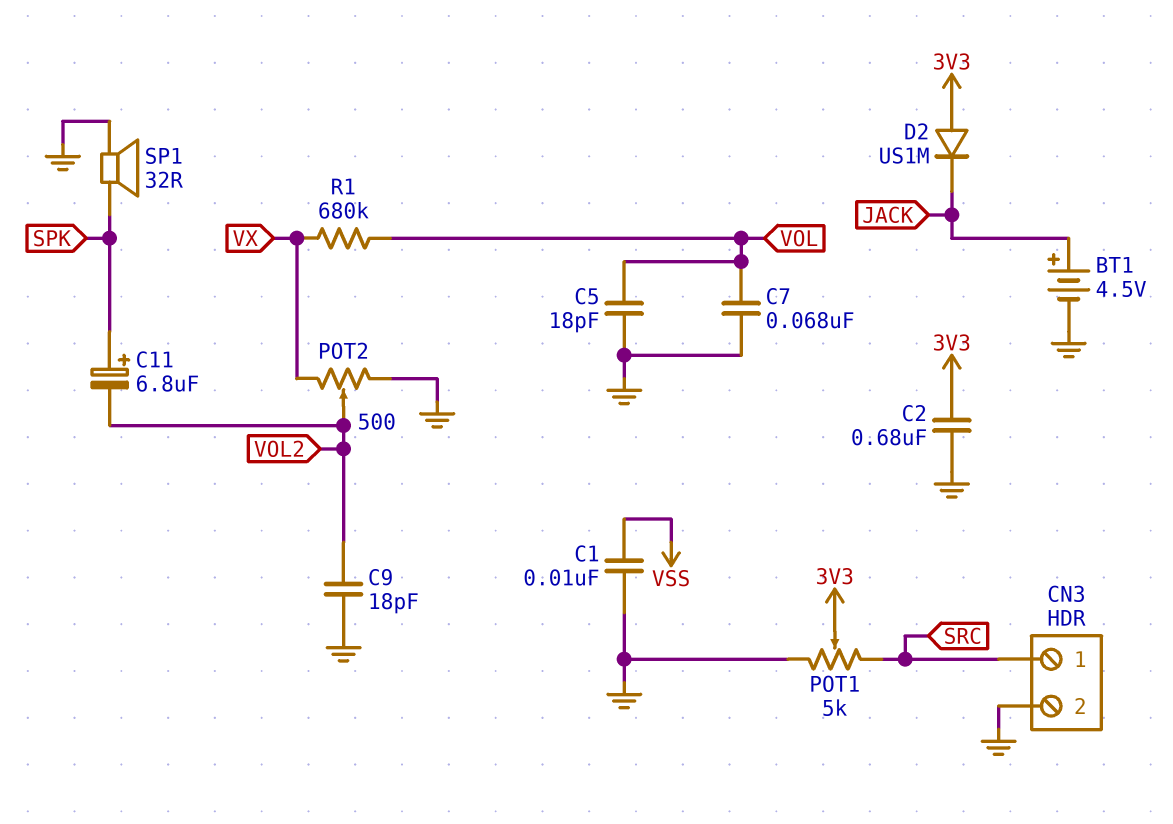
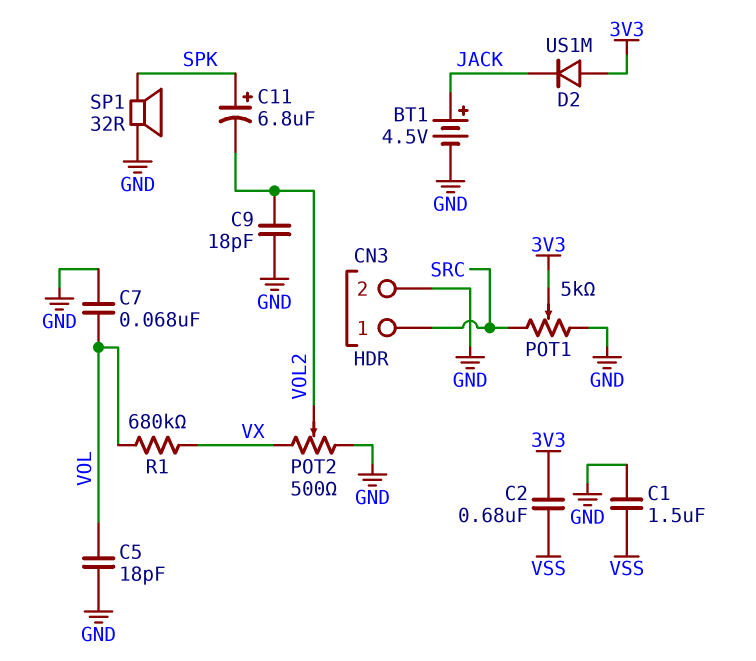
C1: 10nF (GND, VSS) -> 1.5uF (GND, VSS)
C2: 680nF (3V3, GND) -> 680nF (3V3, VSS)

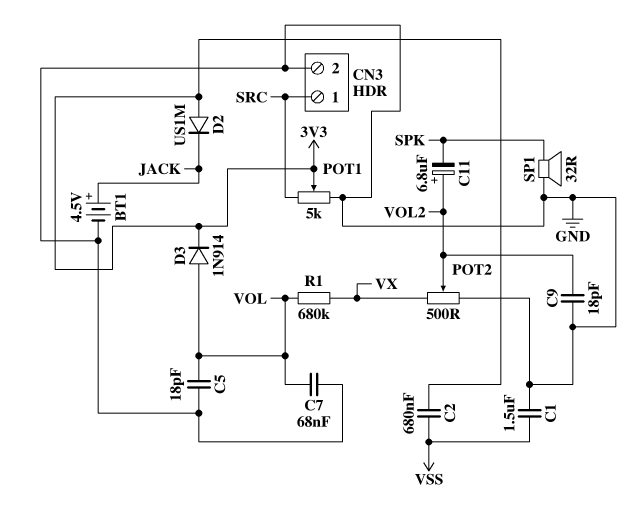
C11: 6.8uF (plus SPK, minus VOL2) -> 6.8uF (plus VOL2, minus SPK)
D3: none -> diode 1N914 (A VOL, K 3V3)

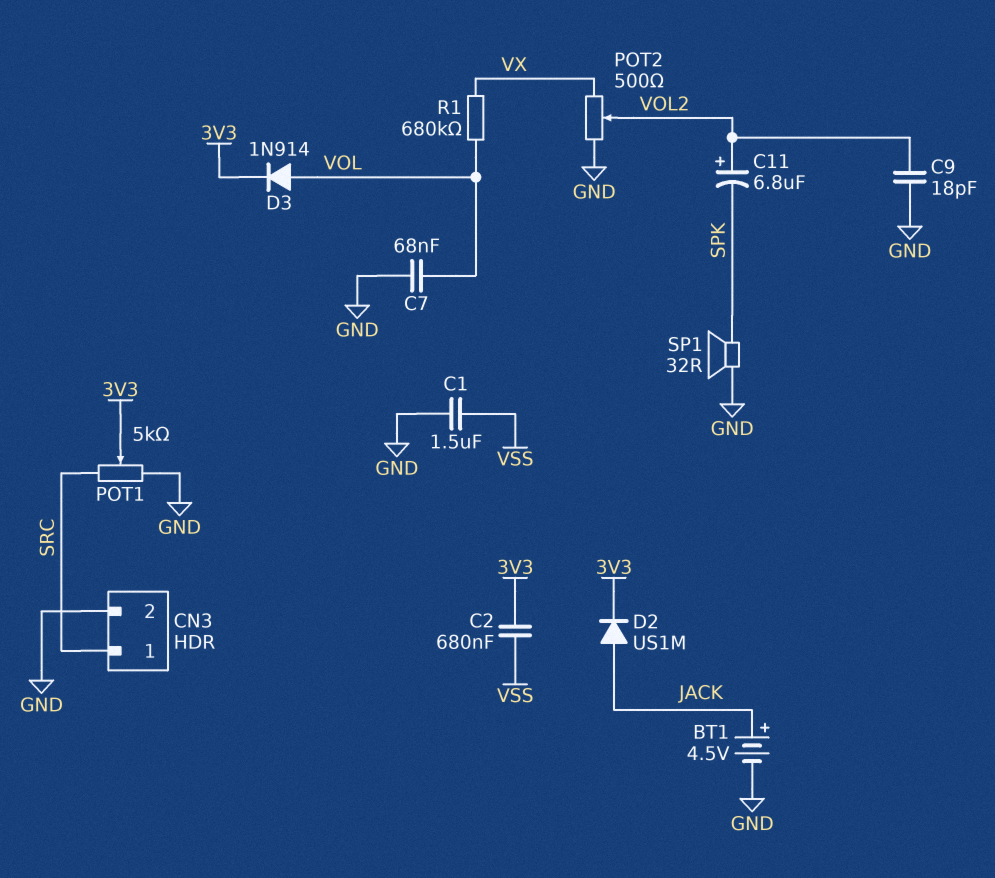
C5: 18pF (GND, VOL) -> none
D2: diode US1M (A 3V3, K JACK) -> diode US1M (A JACK, K 3V3)

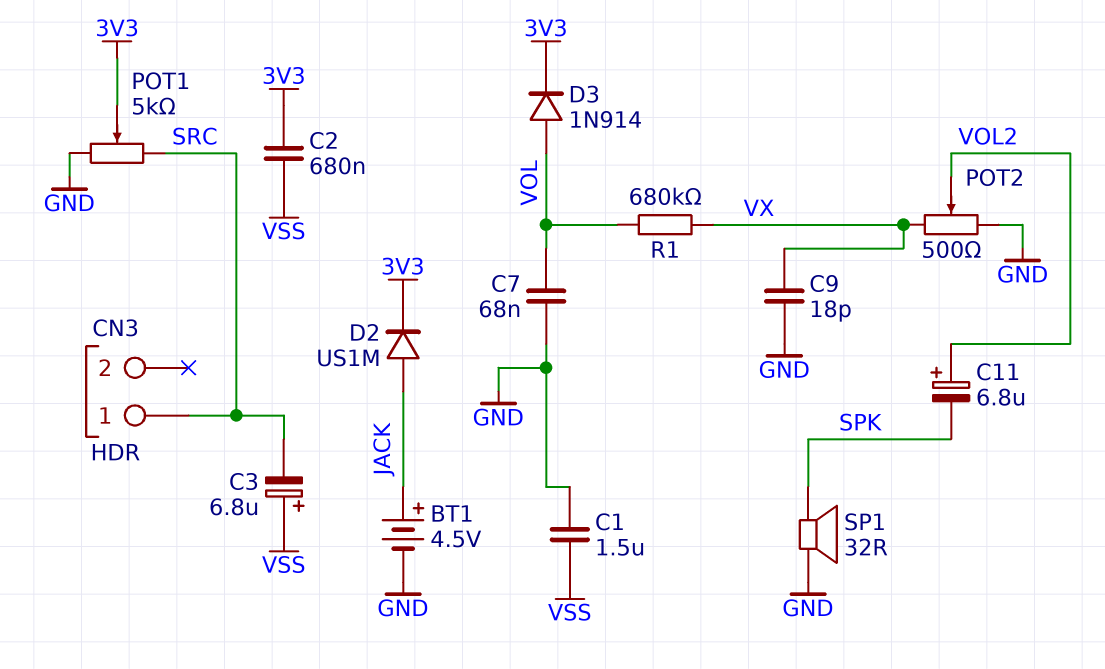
C3: none -> 6.8uF (plus VSS, minus SRC)
C9: 18pF (GND, VOL2) -> 18pF (GND, VX)
CN3 pin 2: GND -> none

